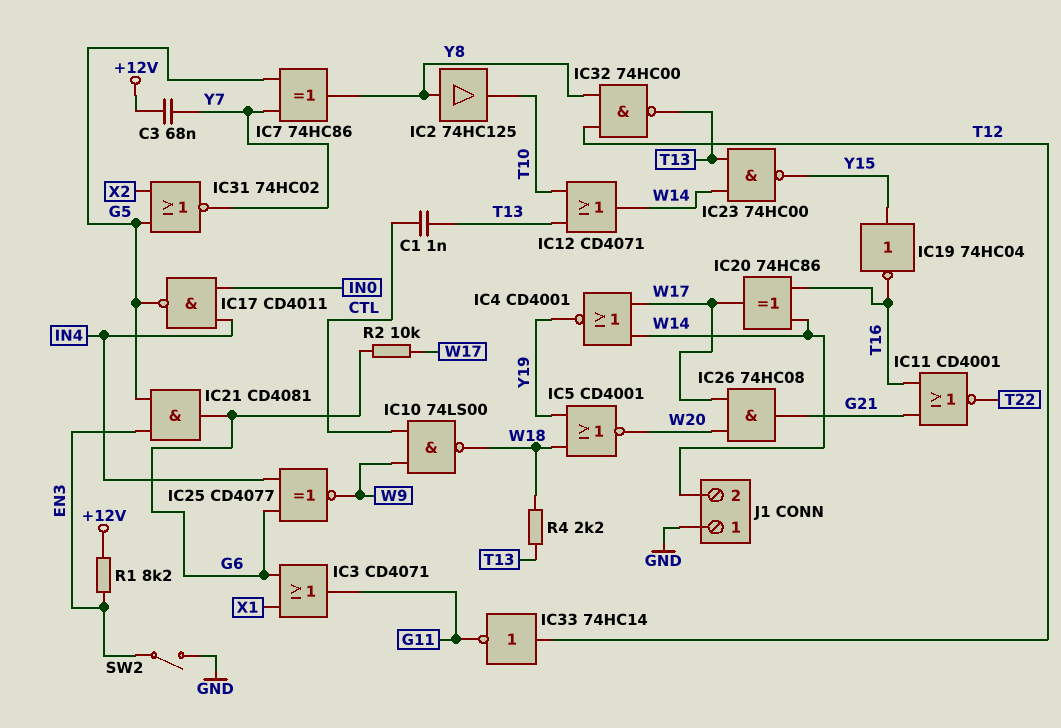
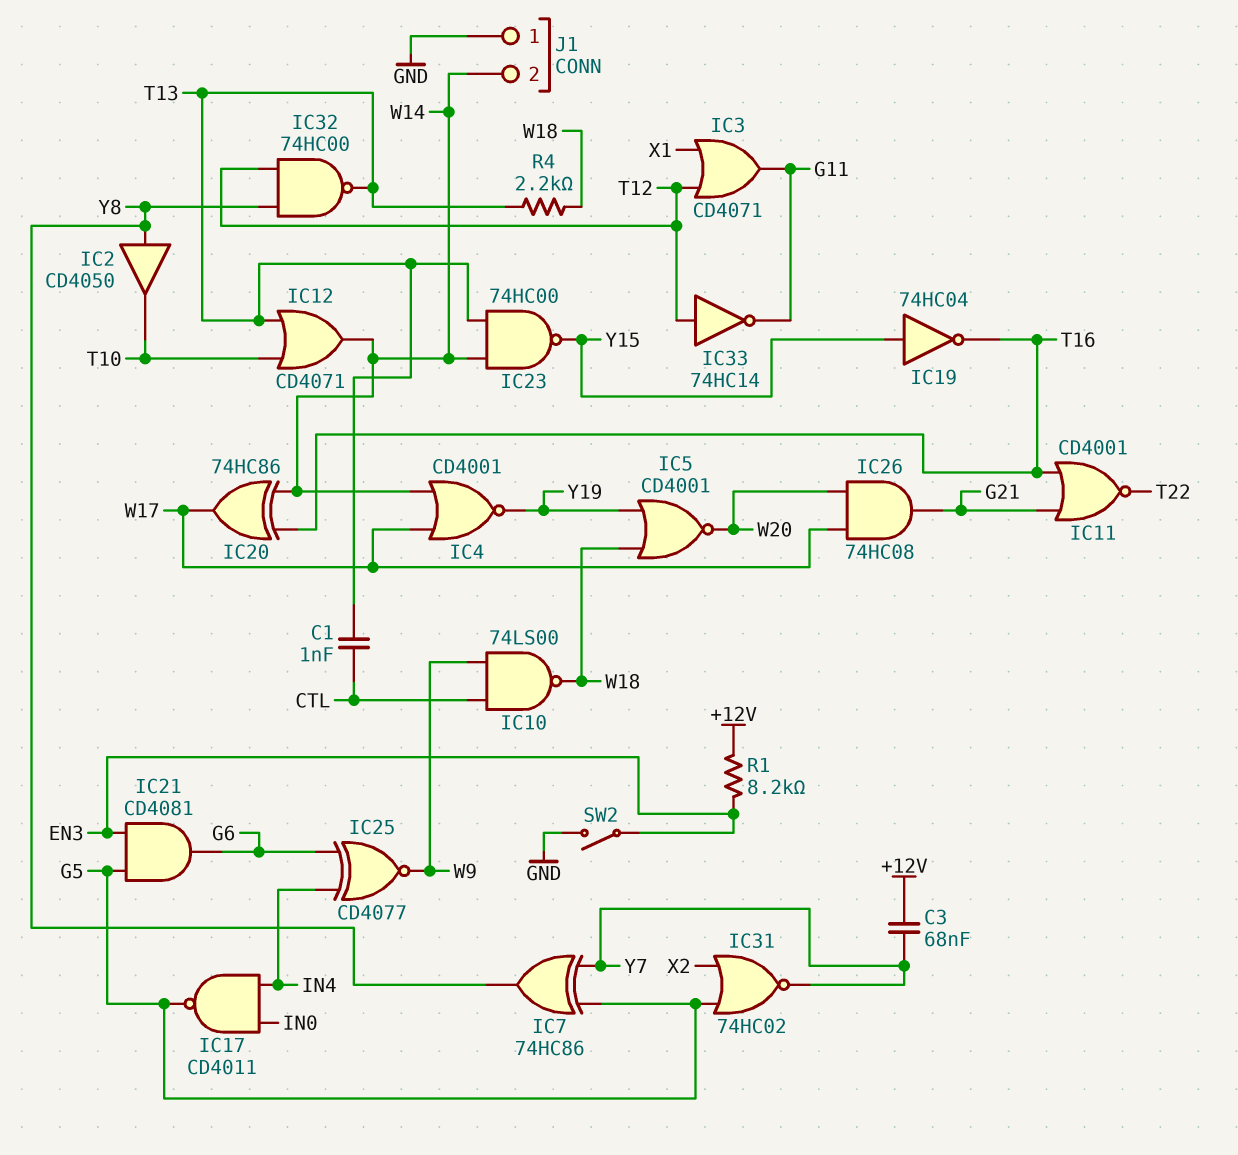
IC2: buffer 74HC125 (in Y8, out T10) -> buffer CD4050 (in Y8, out T10)
IC3: OR CD4071 (in G6, in X1, out G11) -> OR CD4071 (in T12, in X1, out G11)
R2: 10k (G6, W17) -> none

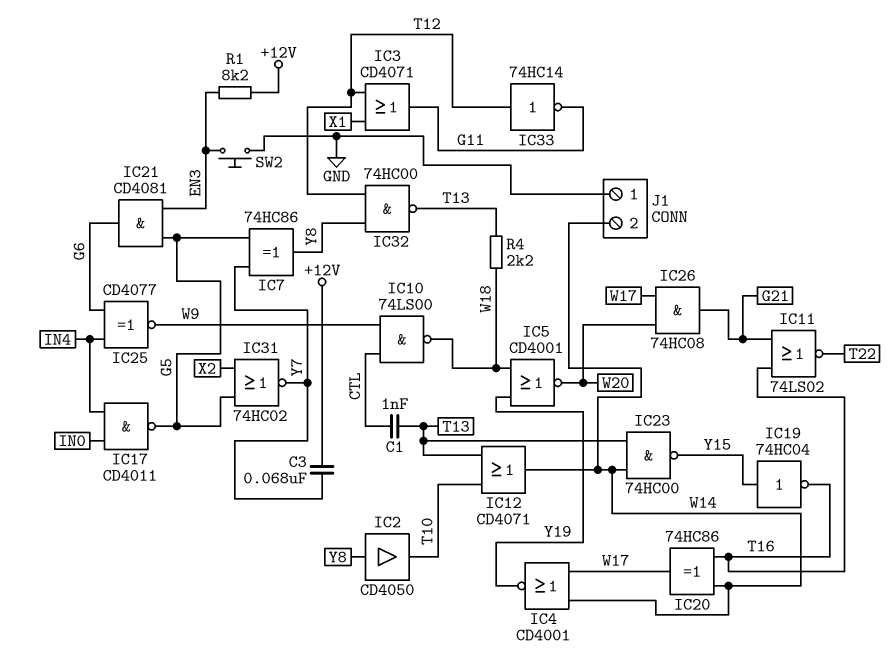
IC11: NOR CD4001 (in G21, in T16, out T22) -> NOR 74LS02 (in G21, in T16, out T22)
SW2: switch (EN3, GND) -> button (EN3, GND)

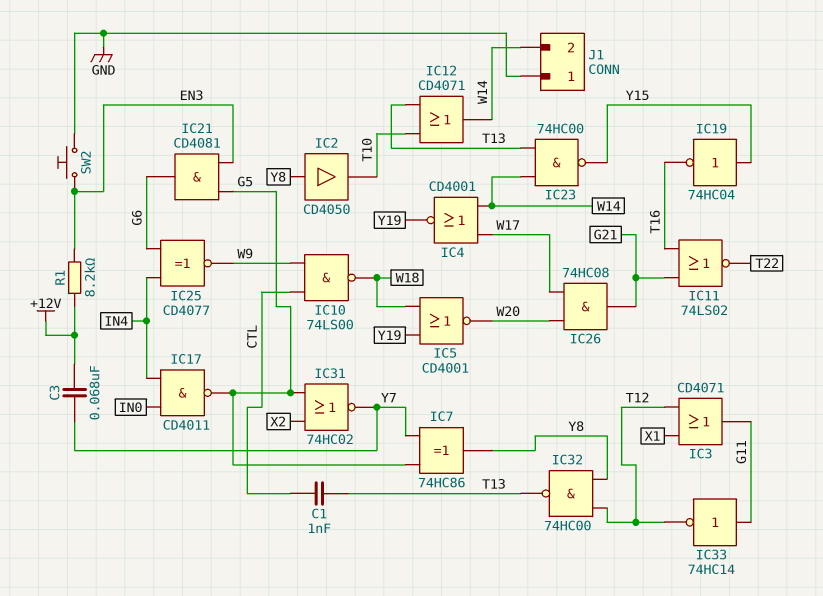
IC20: XOR 74HC86 (in T16, in W14, out W17) -> none
IC33: NOT 74HC14 (in T12, out G11) -> NOT 74HC14 (in G11, out T12)
R4: 2.2k (T13, W18) -> none

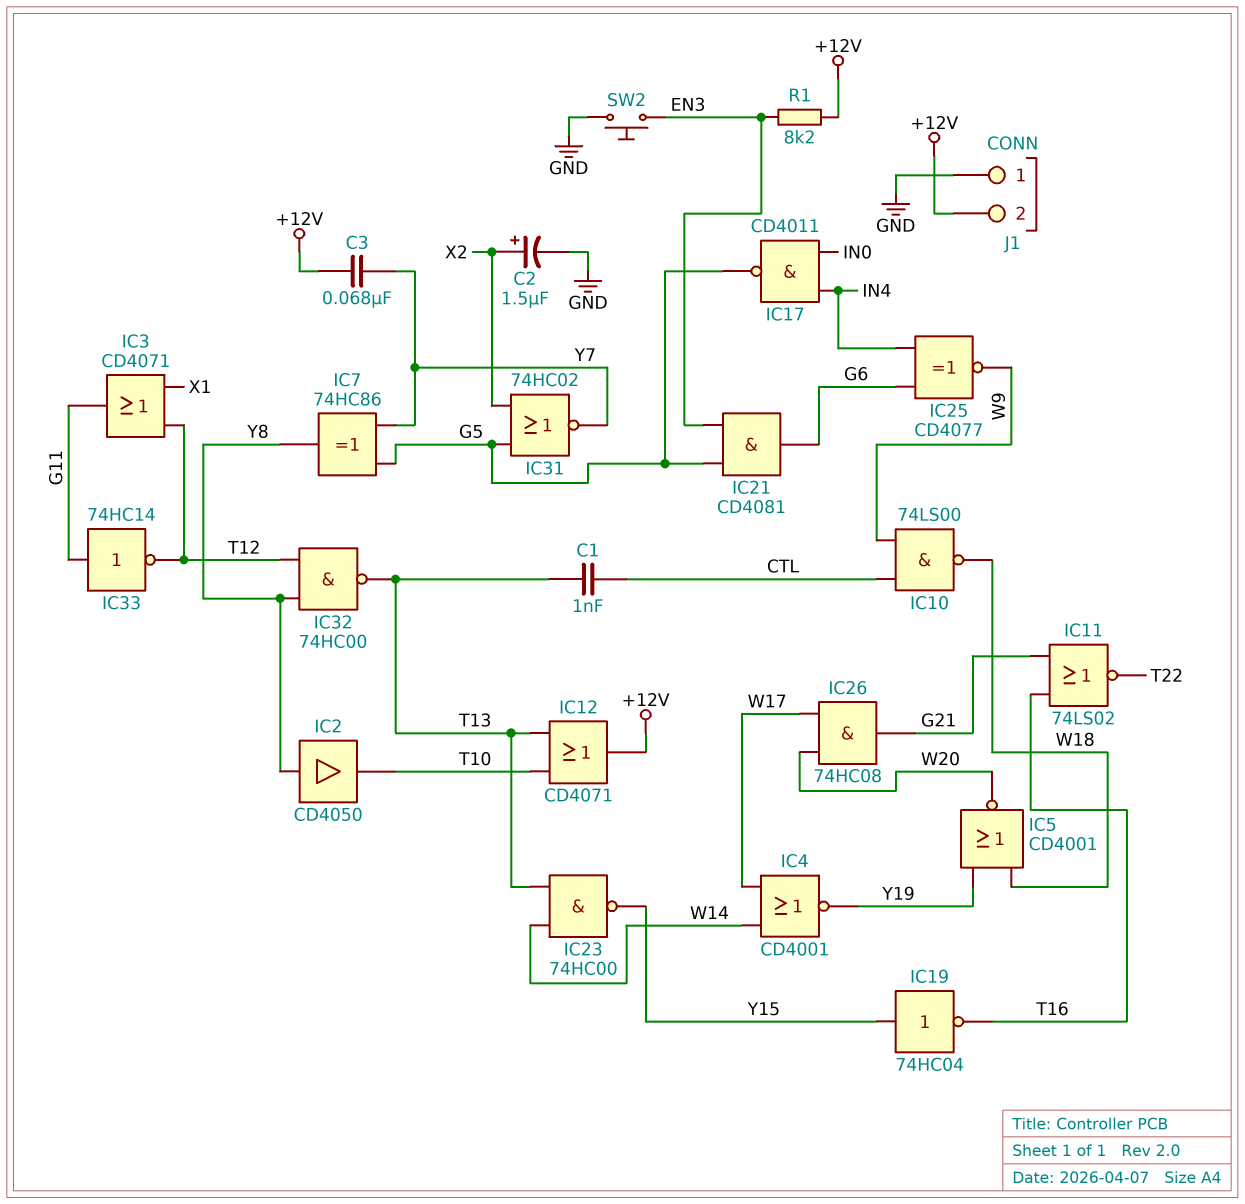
C2: none -> 1.5uF (plus X2, minus GND)
IC12: OR CD4071 (in T10, in T13, out W14) -> OR CD4071 (in T10, in T13, out +12V)
J1 pin 2: W14 -> +12V

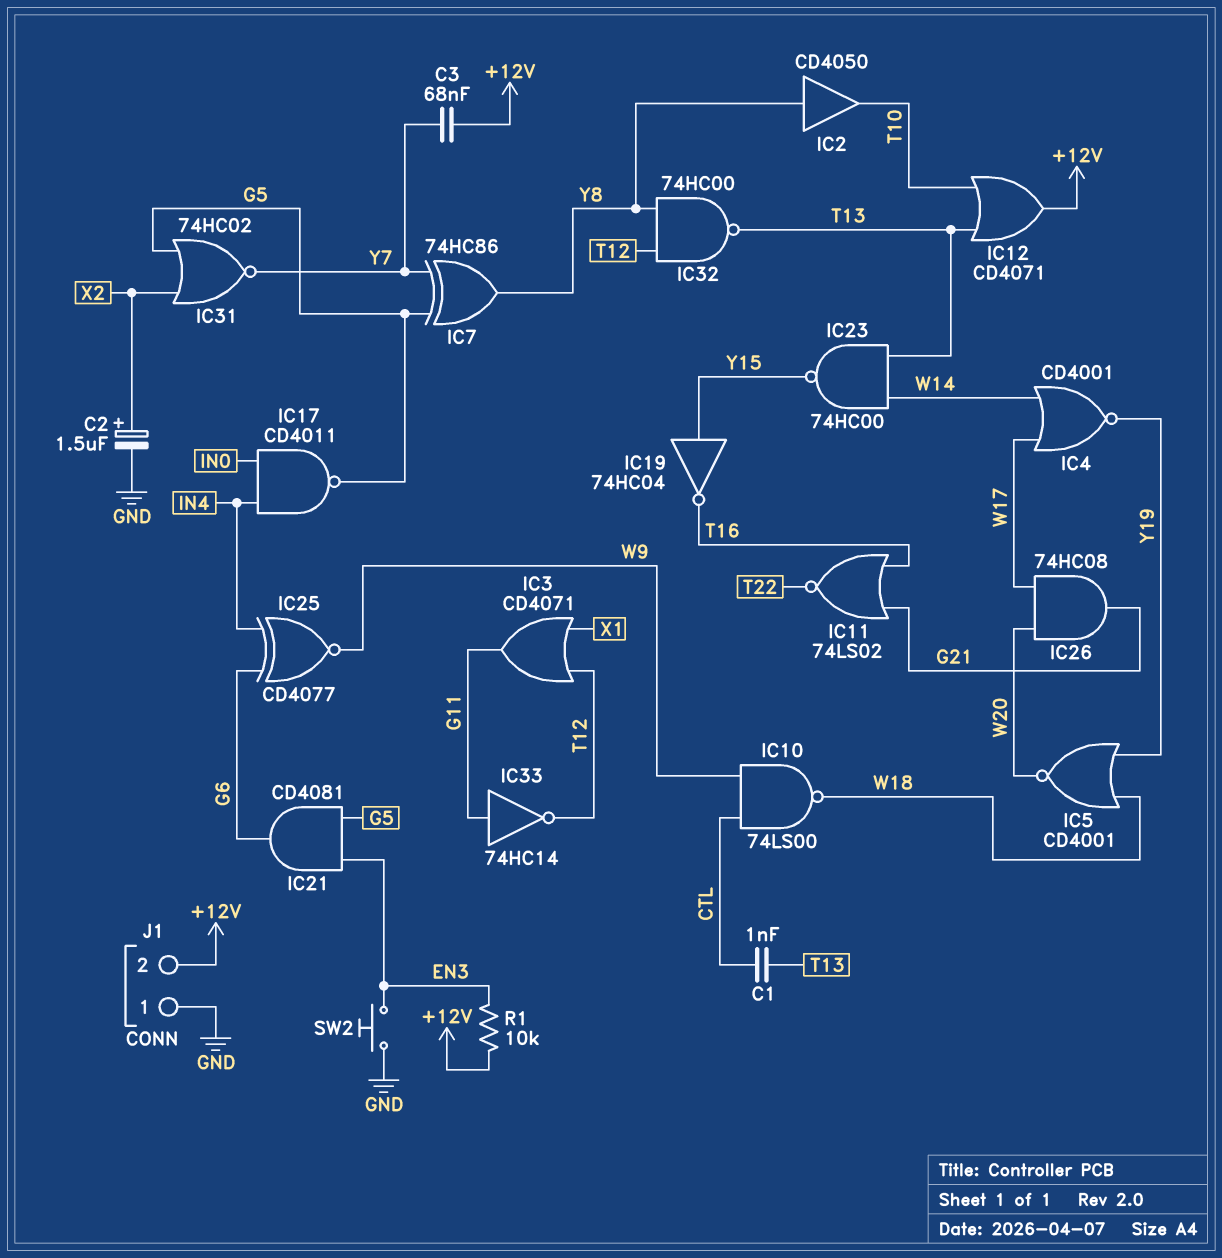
R1: 8.2k (+12V, EN3) -> 10k (+12V, EN3)

